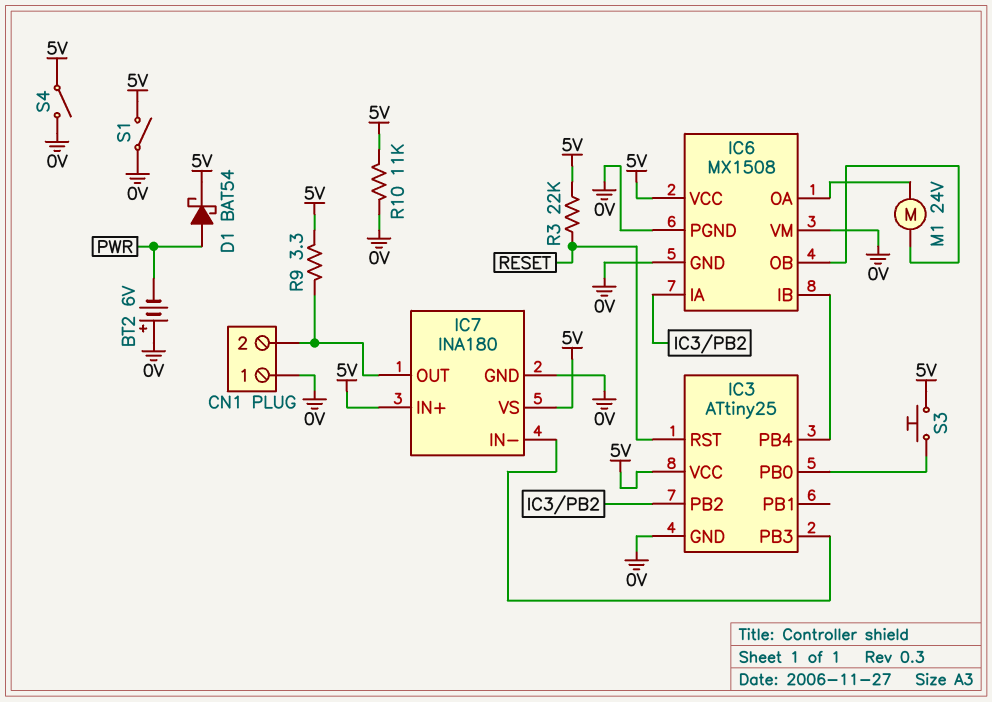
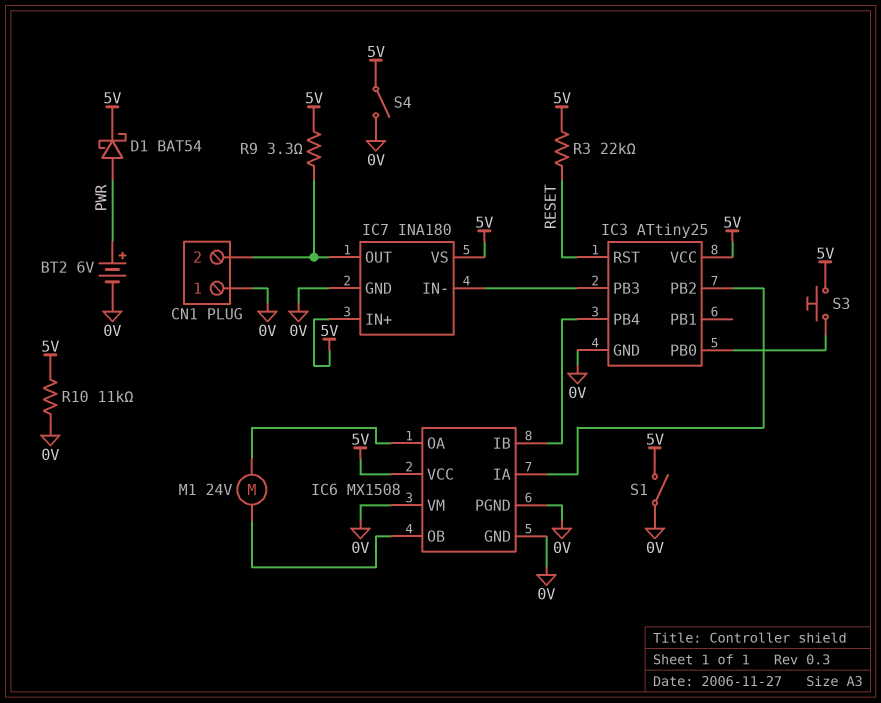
BT2: 6V (plus 0V, minus PWR) -> 6V (plus PWR, minus 0V)

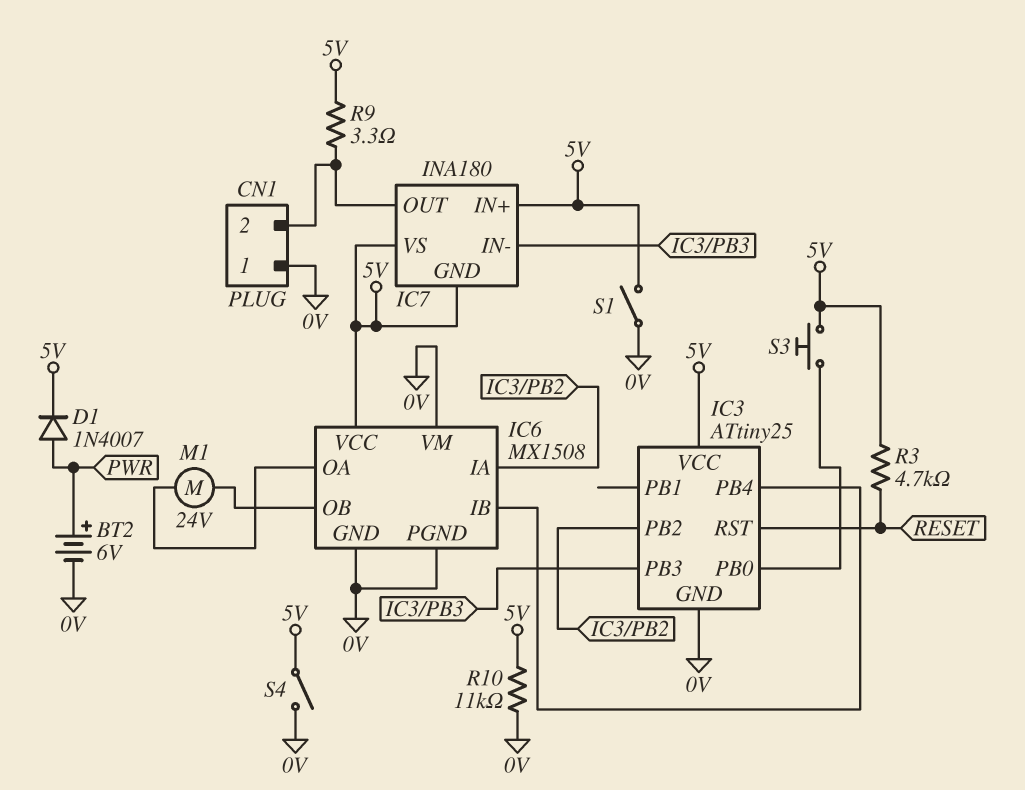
D1: schottky BAT54 (A PWR, K 5V) -> diode 1N4007 (A PWR, K 5V)
IC7 pin GND: 0V -> 5V
R3: 22k (5V, RESET) -> 4.7k (5V, RESET)

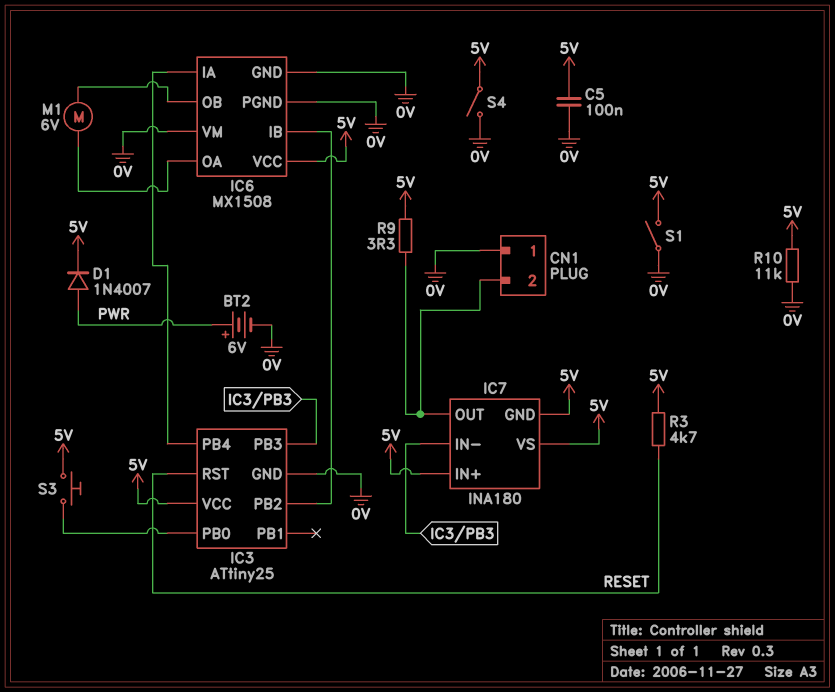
C5: none -> 100nF (0V, 5V)
IC6 pin IA: IC3/PB2 -> IC3/PB4
IC6 pin IB: IC3/PB4 -> IC3/PB2
M1: motor 24V (IC6/OA, IC6/OB) -> motor 6V (IC6/OA, IC6/OB)

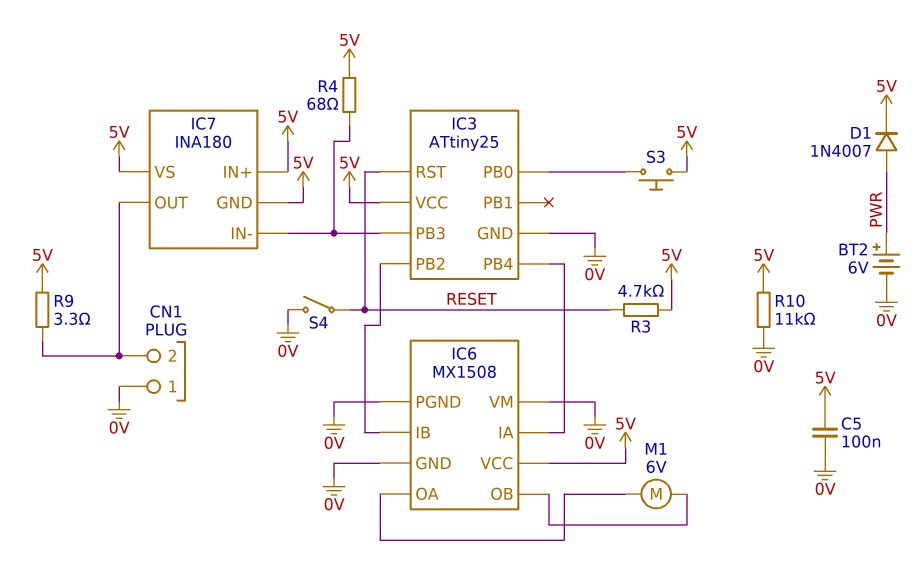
R4: none -> 68 (5V, IC3/PB3)
S1: switch (0V, 5V) -> none
S4: switch (0V, 5V) -> switch (0V, RESET)

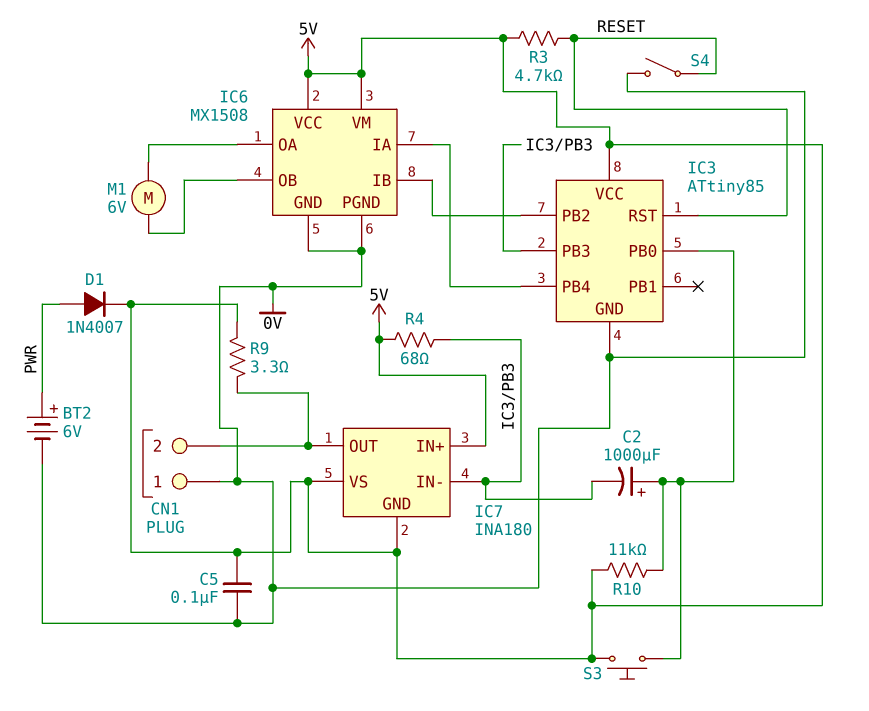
C2: none -> 1000uF (plus IC3/PB0, minus IC3/PB3)
IC3: ATtiny25 -> ATtiny85
IC6 pin VM: 0V -> 5V
R10: 11k (0V, 5V) -> 11k (5V, IC3/PB0)

